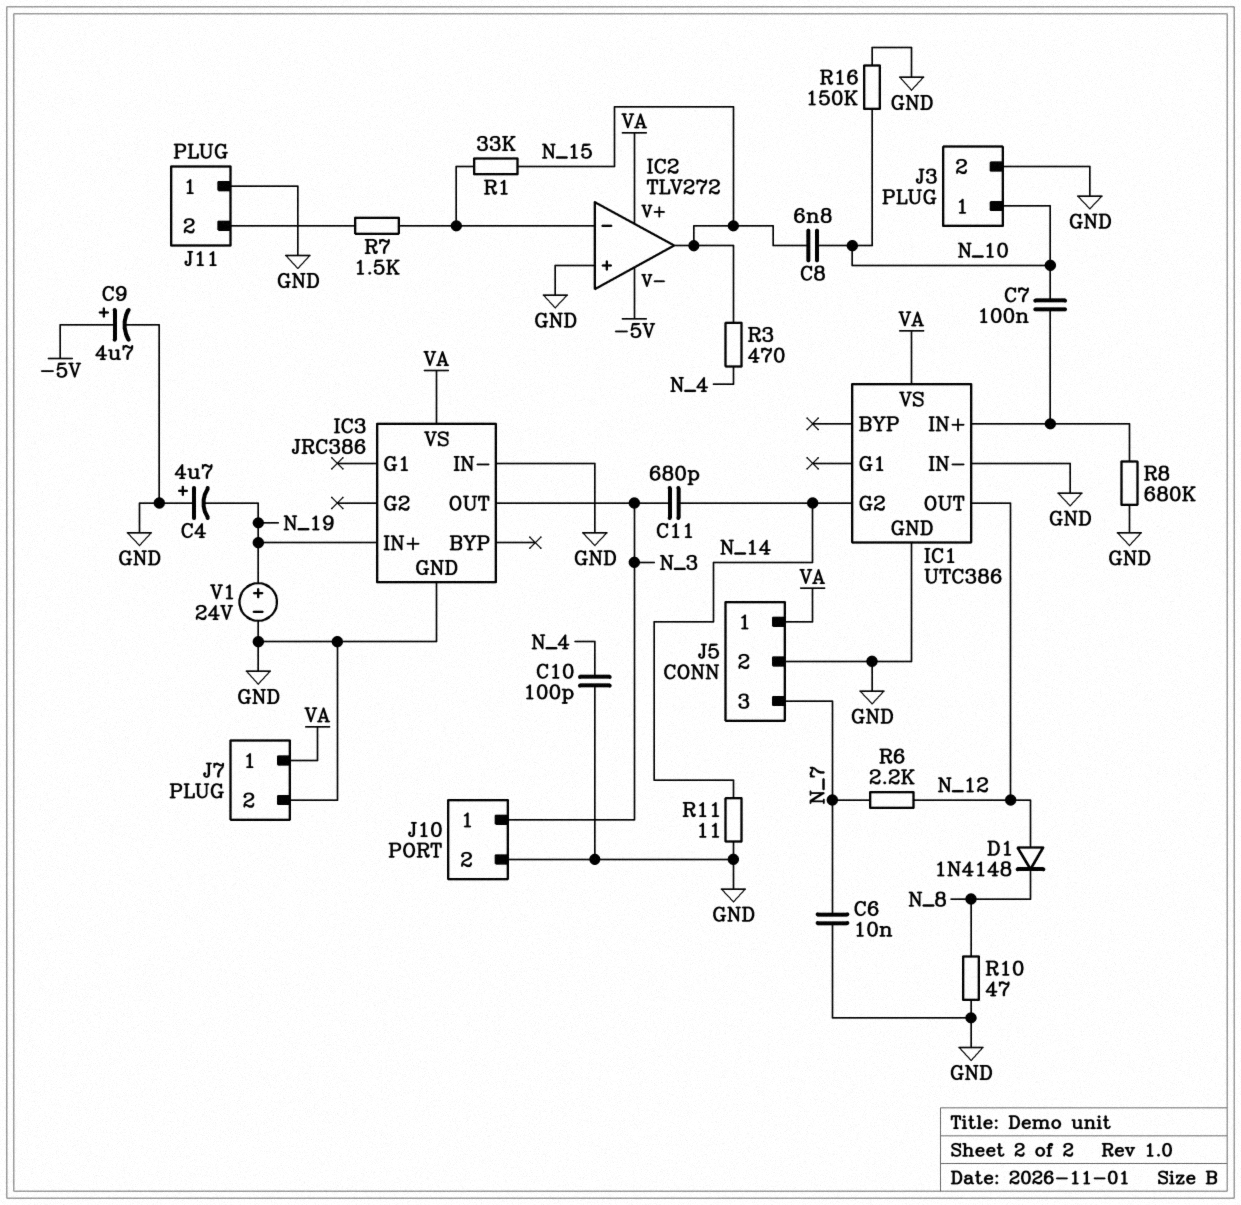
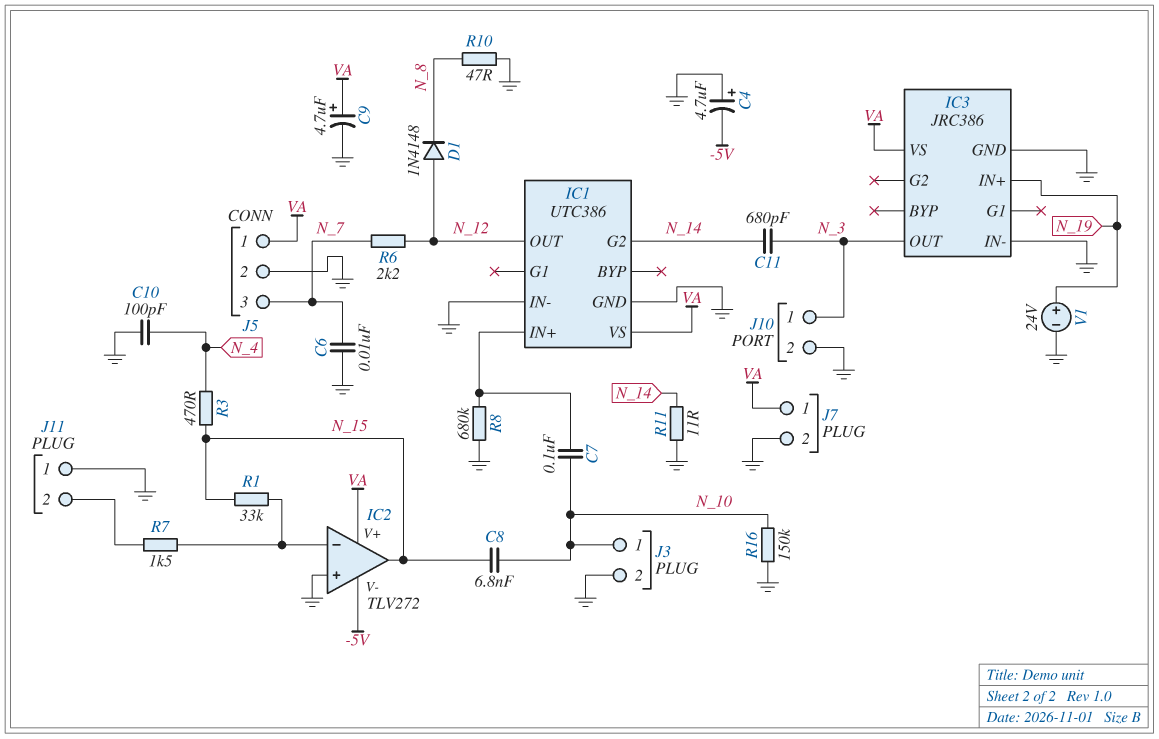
C4: 4.7uF (plus GND, minus N_19) -> 4.7uF (plus GND, minus -5V)
C9: 4.7uF (plus -5V, minus GND) -> 4.7uF (plus VA, minus GND)

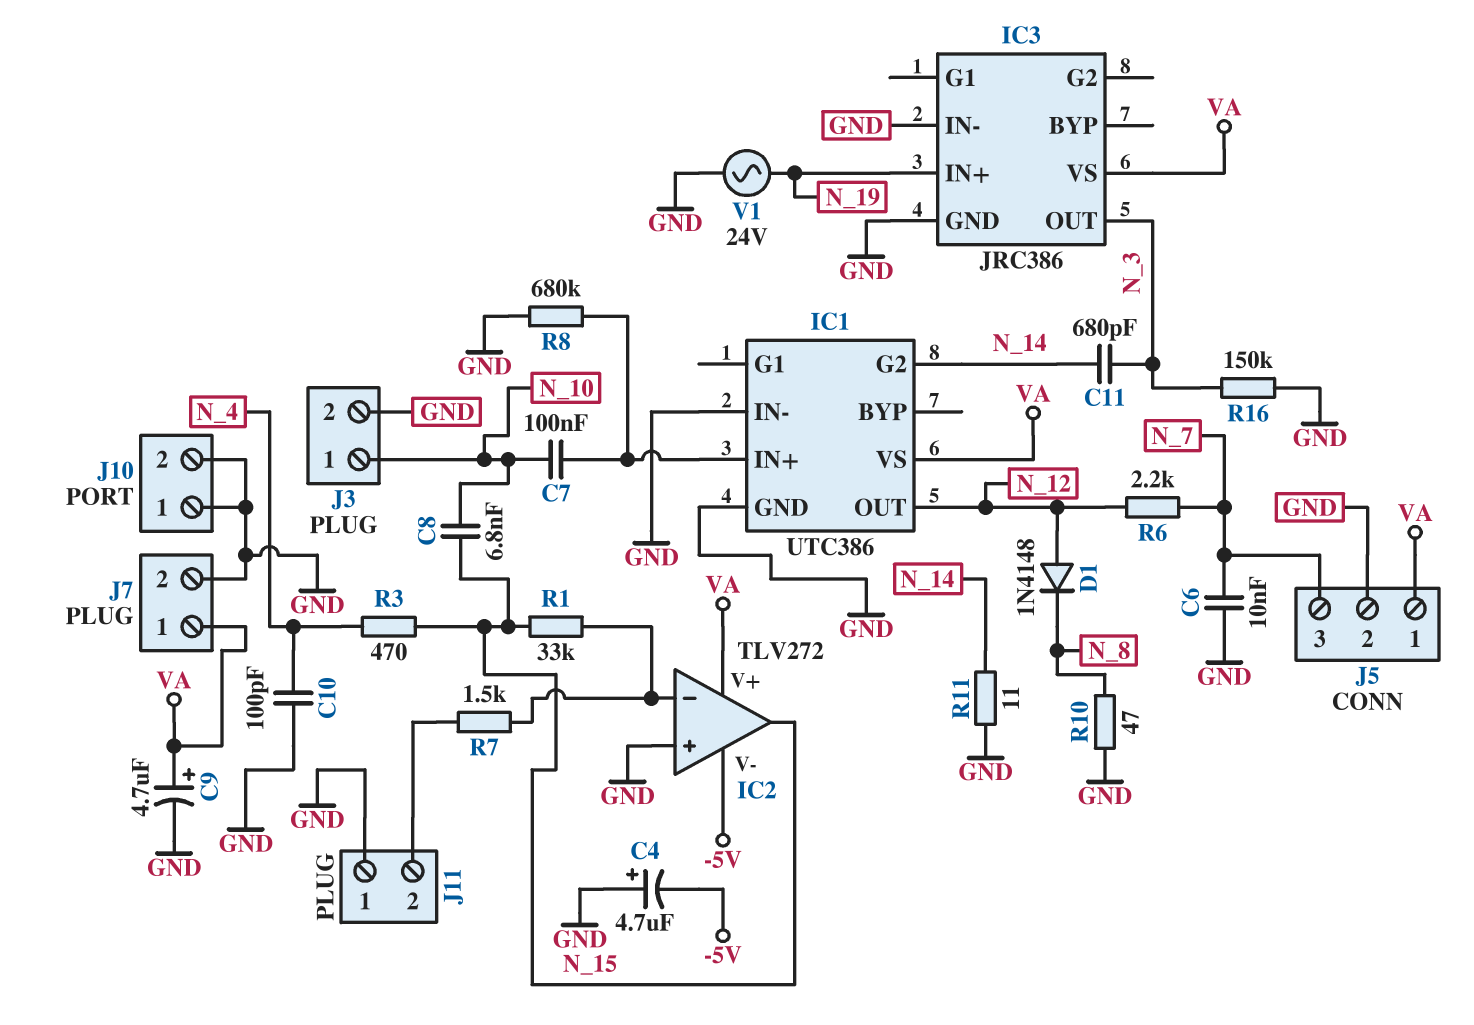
J10 pin 1: N_3 -> GND
R16: 150k (GND, N_10) -> 150k (GND, N_3)
V1: 24V (plus N_19, minus GND) -> AC 24V (GND, N_19)

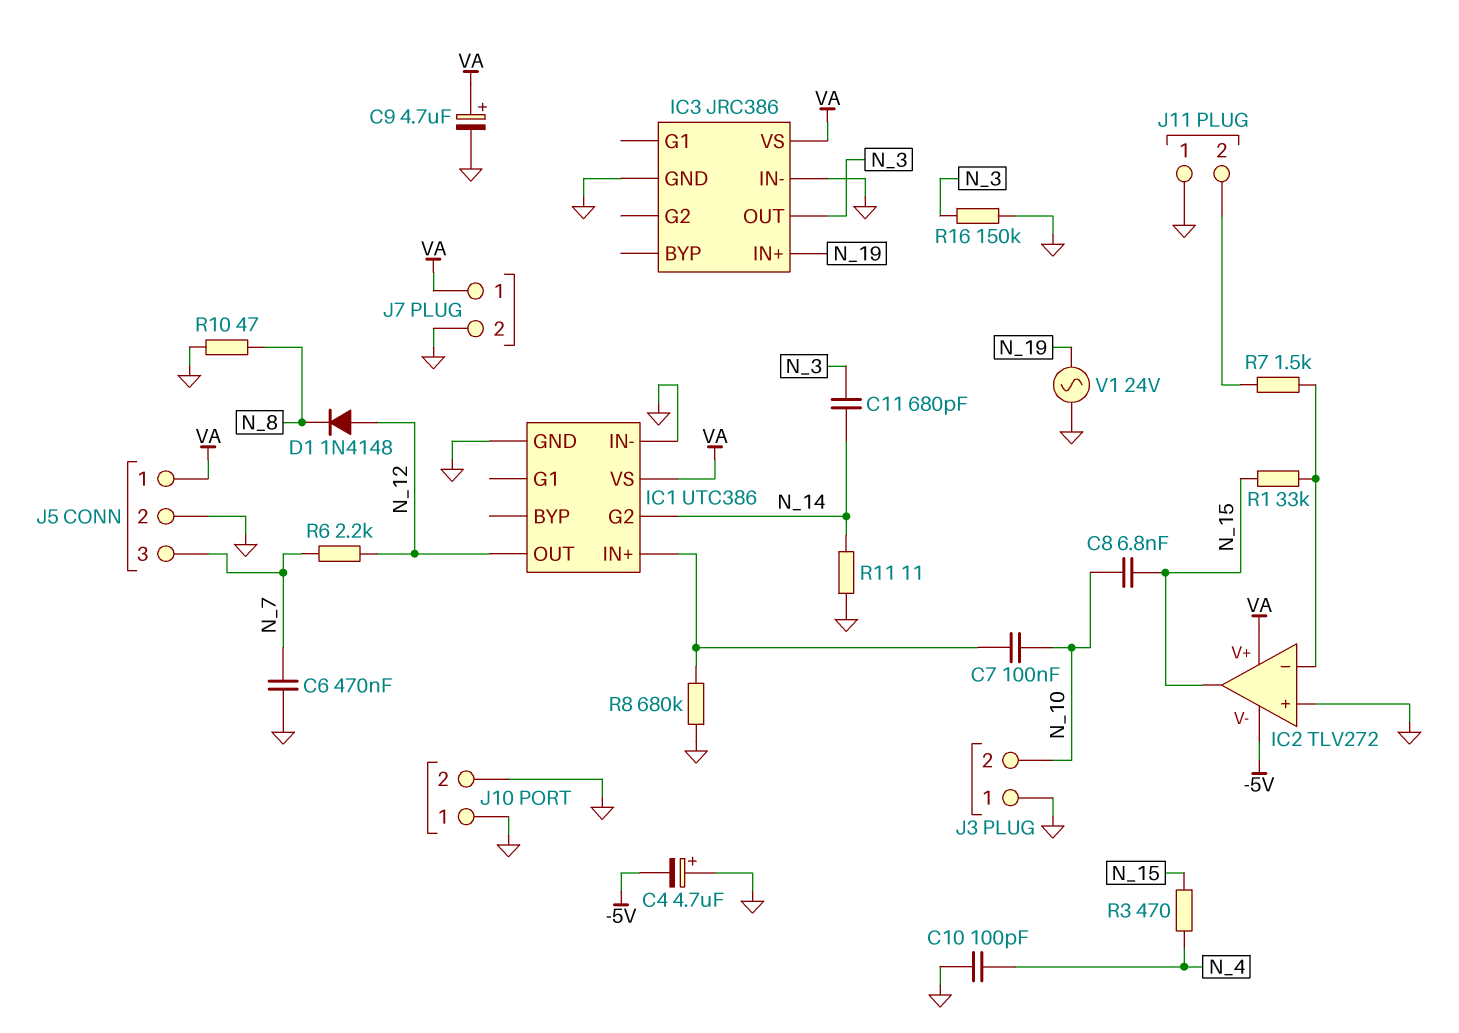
C6: 10nF (GND, N_7) -> 470nF (GND, N_7)
J3 pin 1: N_10 -> GND
J3 pin 2: GND -> N_10

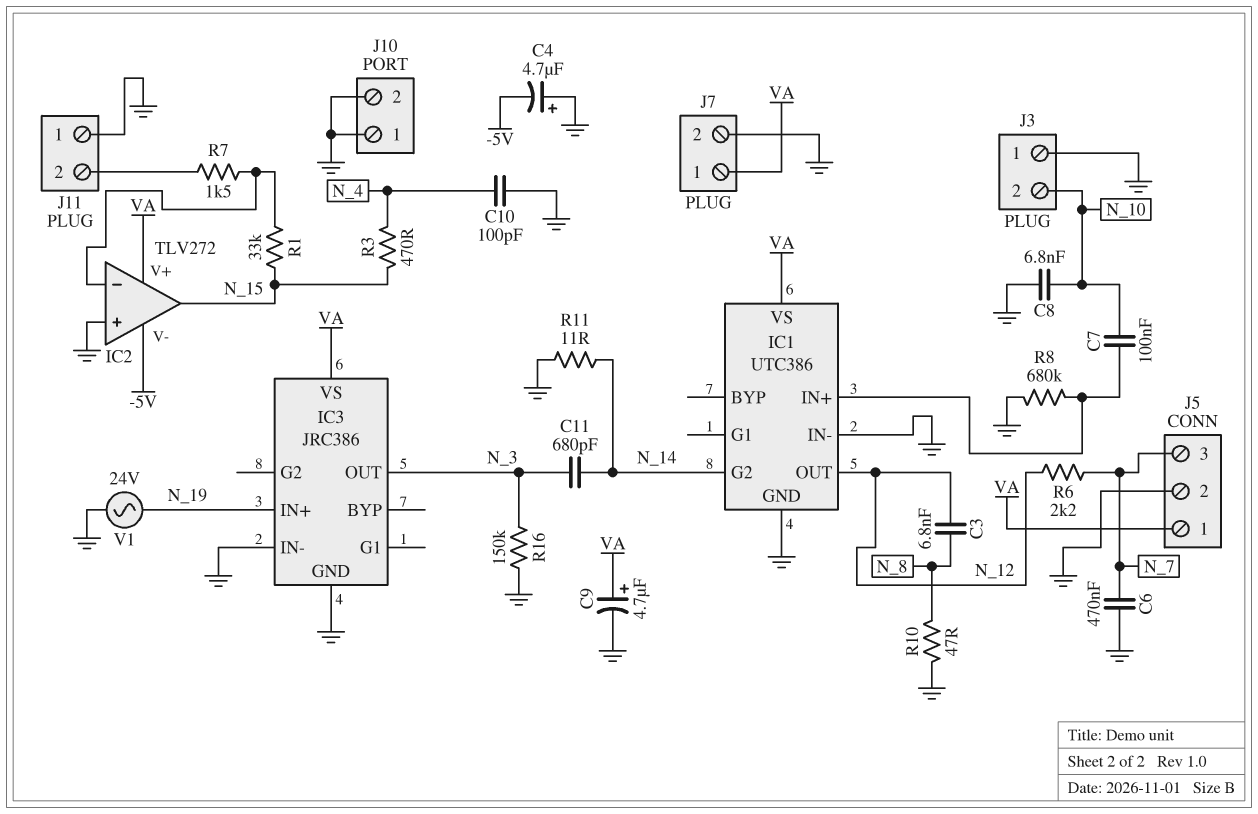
C3: none -> 6.8nF (N_8, N_12)
C8: 6.8nF (N_10, N_15) -> 6.8nF (GND, N_10)
D1: diode 1N4148 (A N_12, K N_8) -> none

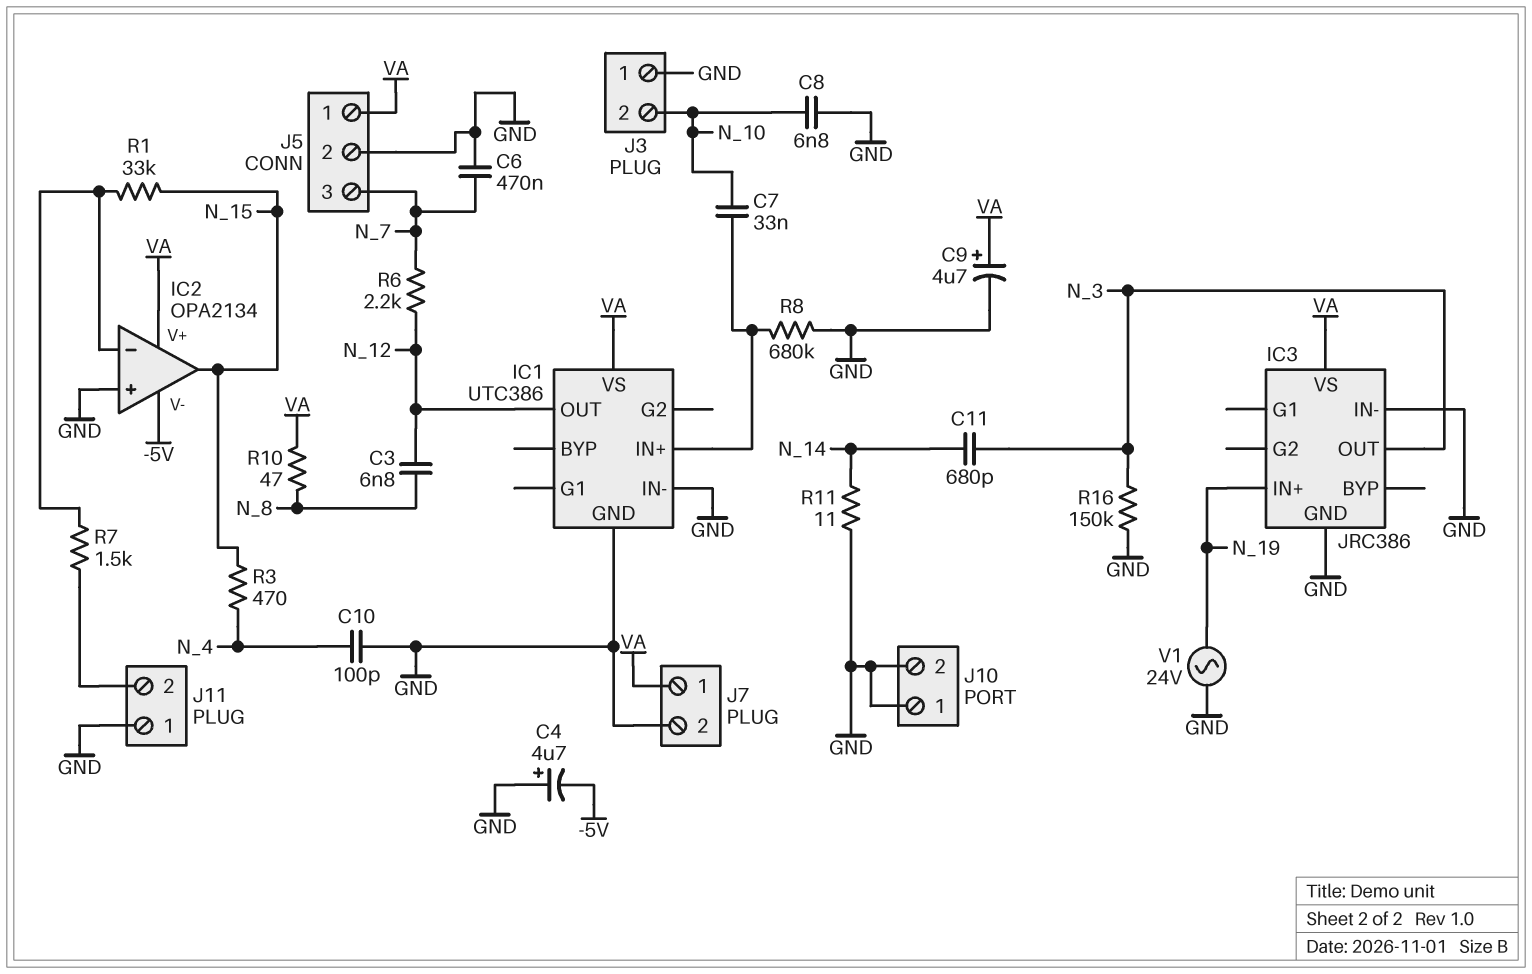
C7: 100nF (IC1/IN+, N_10) -> 33nF (IC1/IN+, N_10)
IC1 pin G2: N_14 -> none
IC2: TLV272 -> OPA2134
R10: 47 (GND, N_8) -> 47 (N_8, VA)

